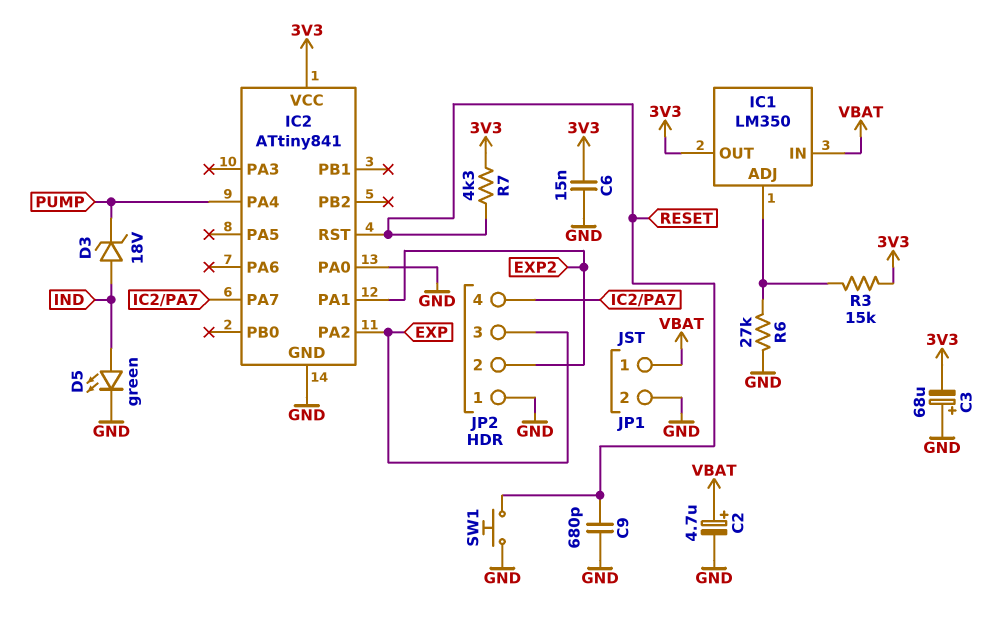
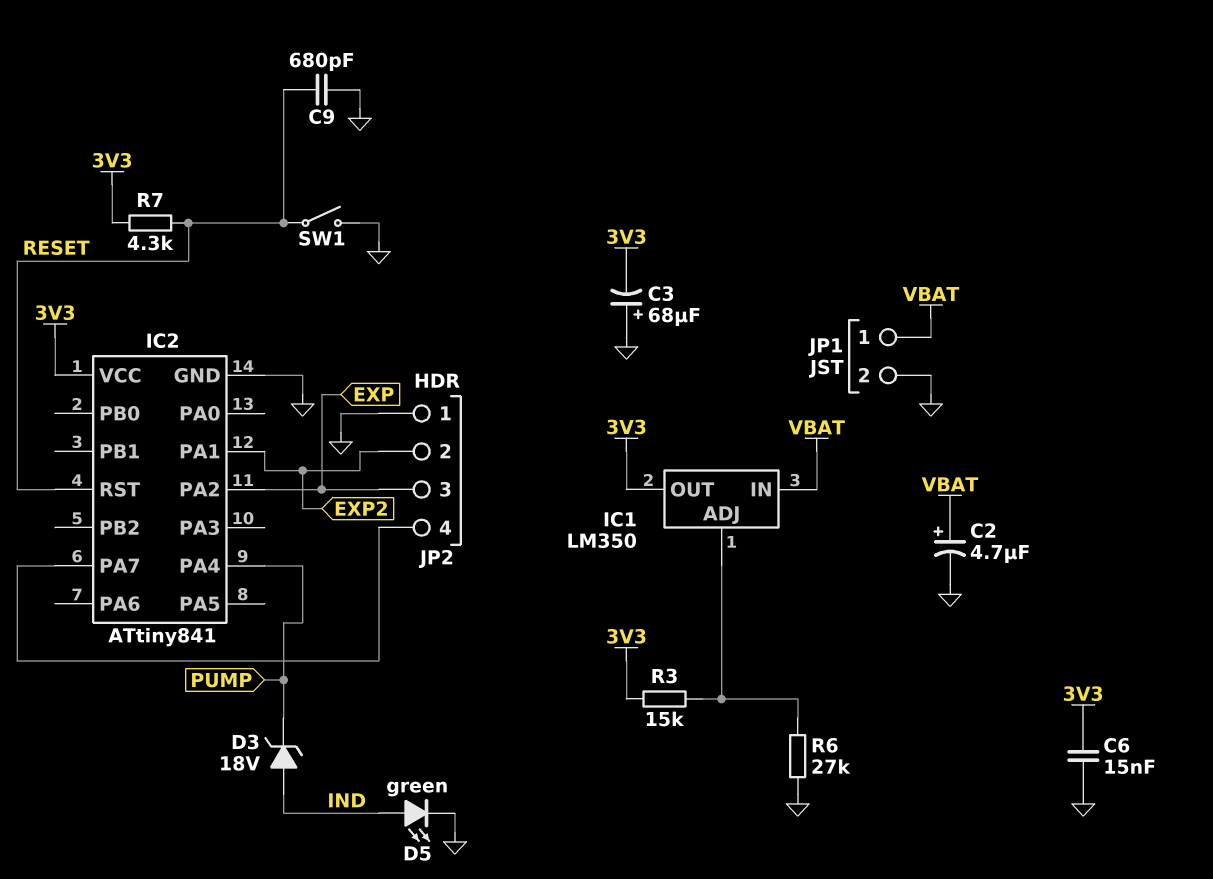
IC2 pin PA0: GND -> none
SW1: button (GND, RESET) -> switch (GND, RESET)

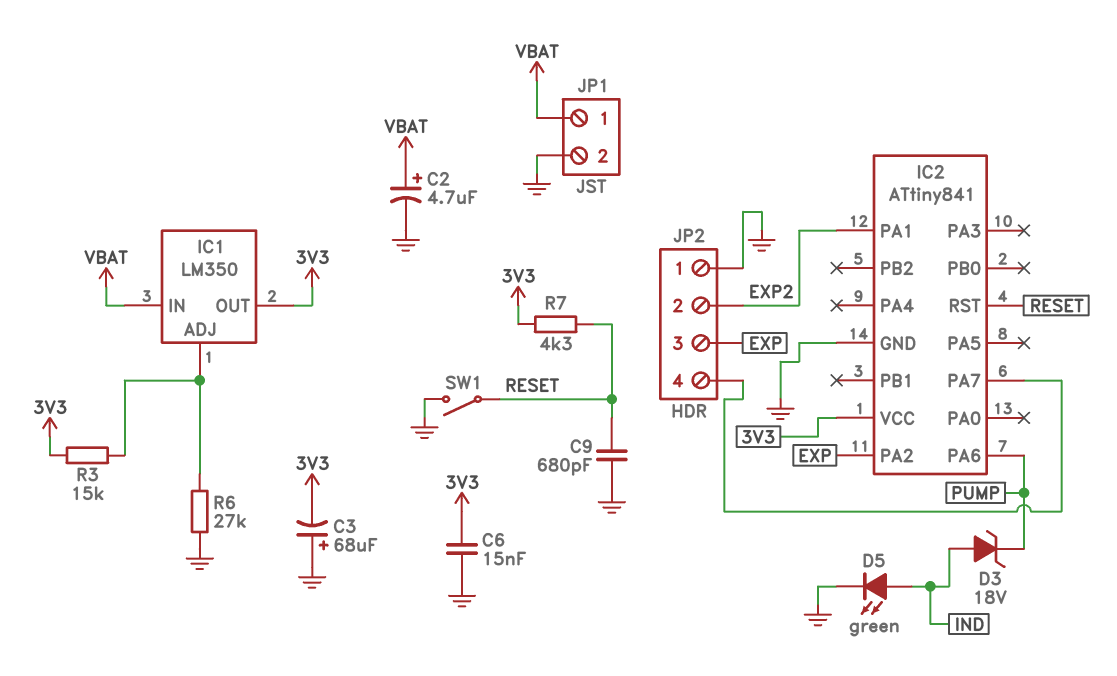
IC2 pin PA4: PUMP -> none
IC2 pin PA6: none -> PUMP

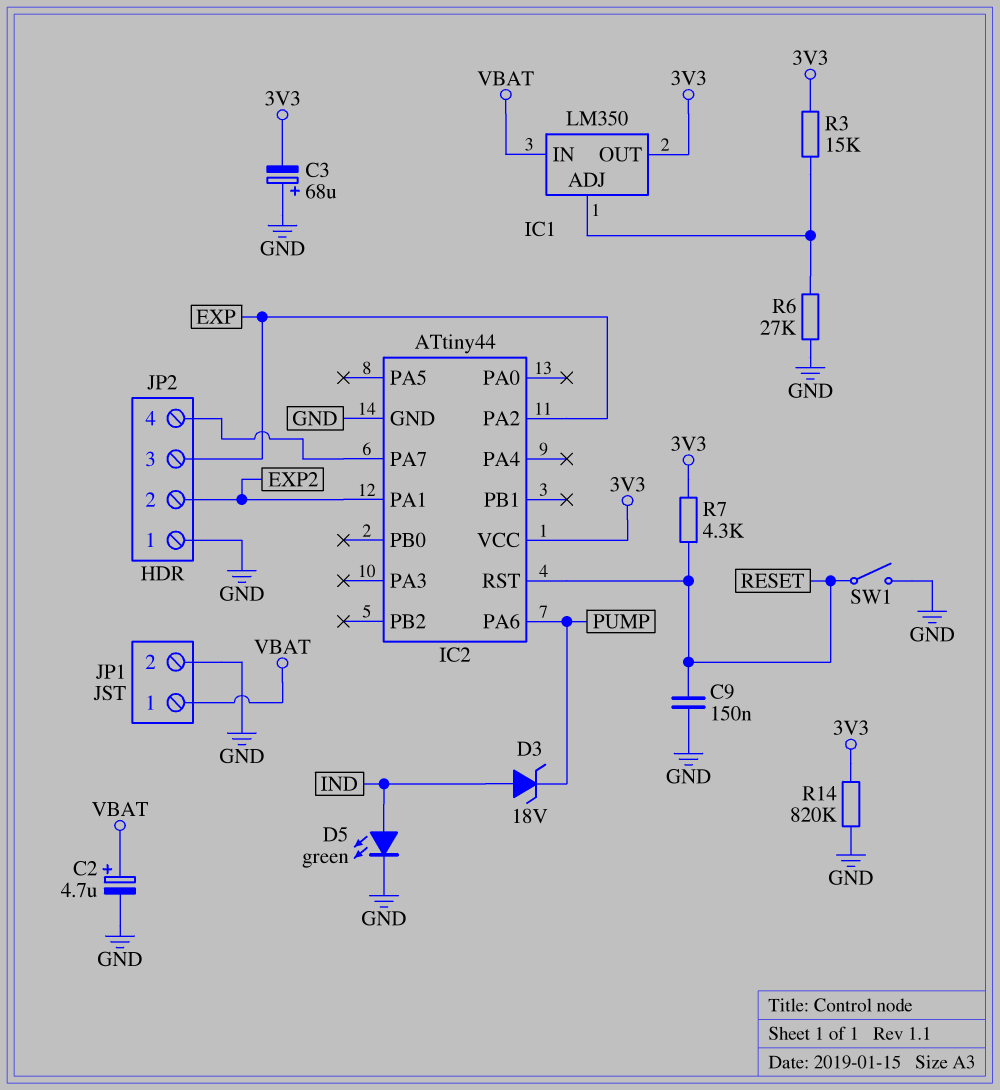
C6: 15nF (3V3, GND) -> none
C9: 680pF (GND, RESET) -> 150nF (GND, RESET)
IC2: ATtiny841 -> ATtiny44
R14: none -> 820k (3V3, GND)

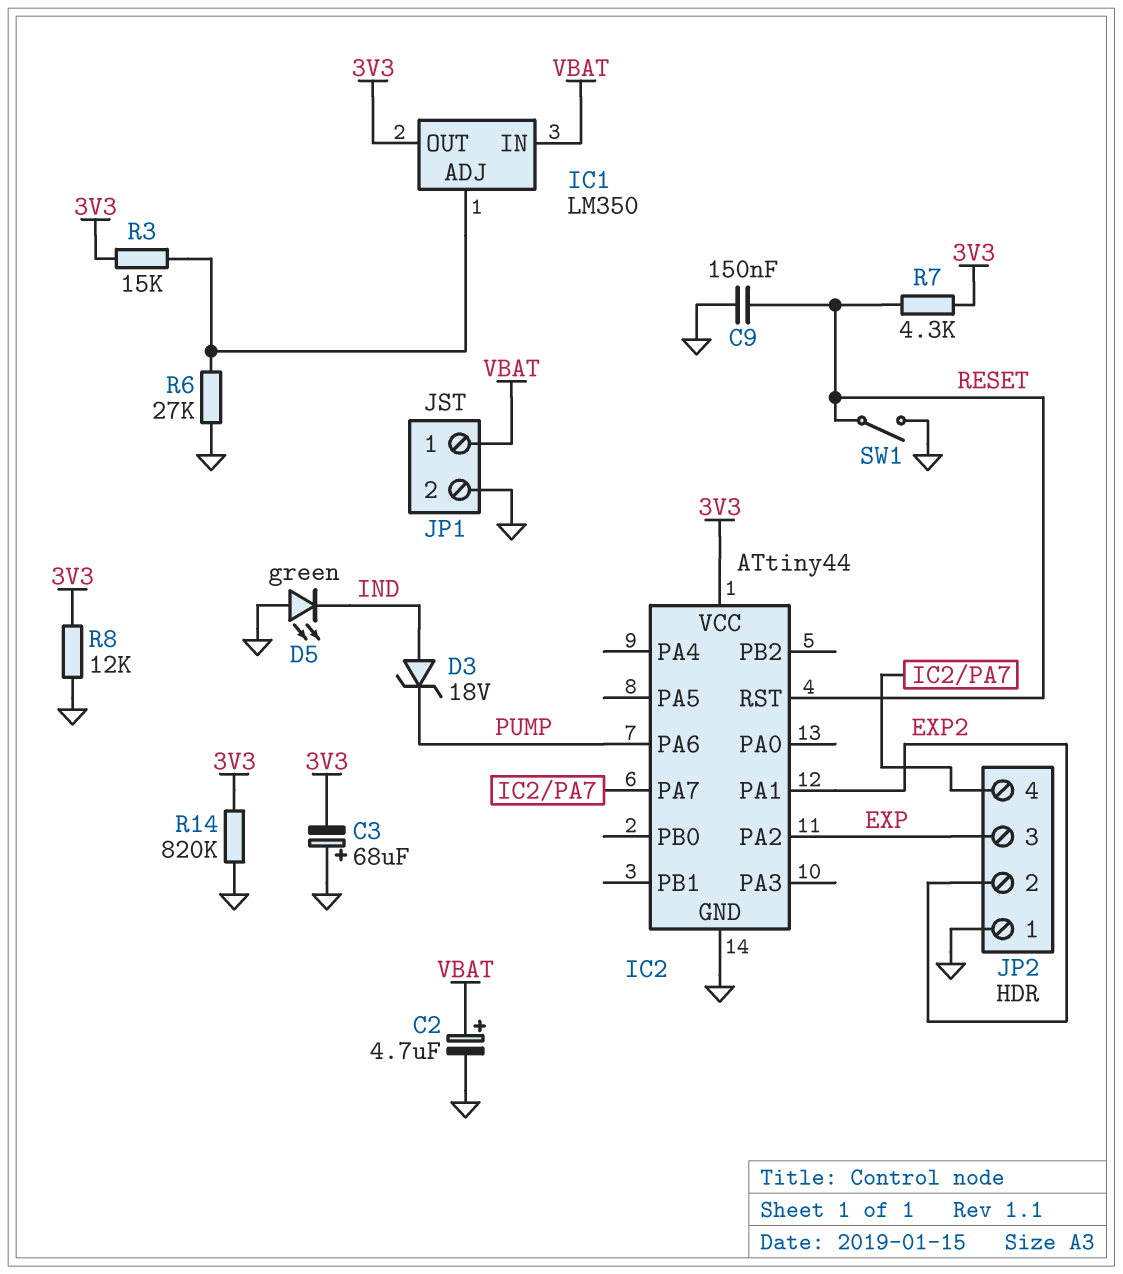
D5: LED green (A IND, K GND) -> LED green (A GND, K IND)
R8: none -> 12k (3V3, GND)

